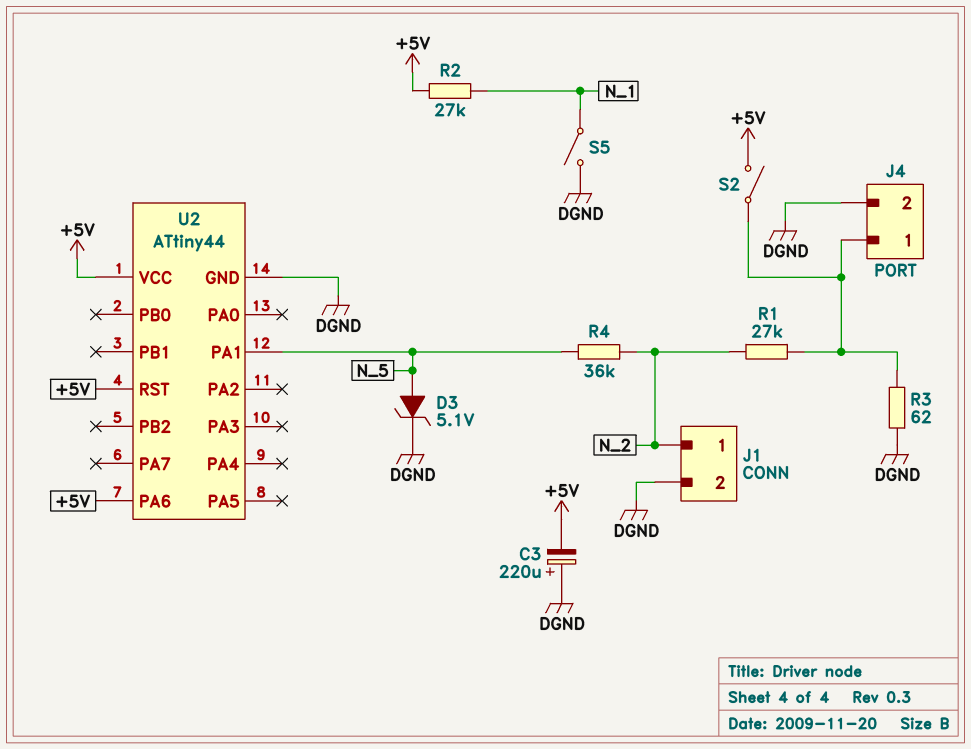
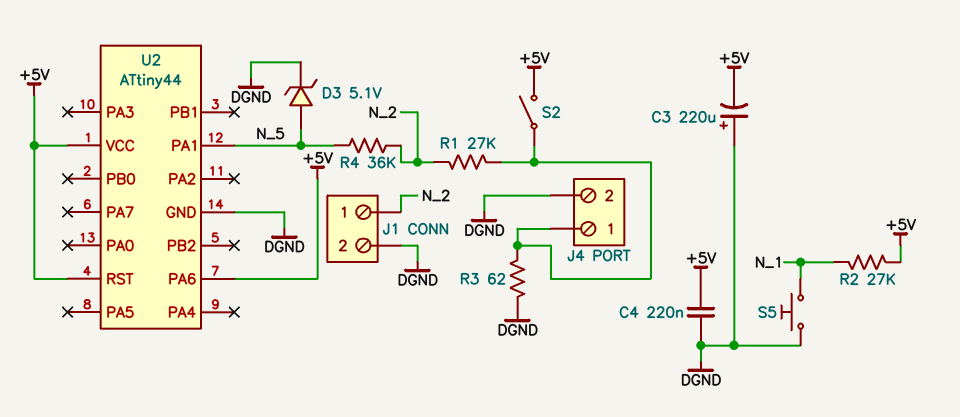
C4: none -> 220nF (+5V, DGND)
S5: switch (DGND, N_1) -> button (DGND, N_1)

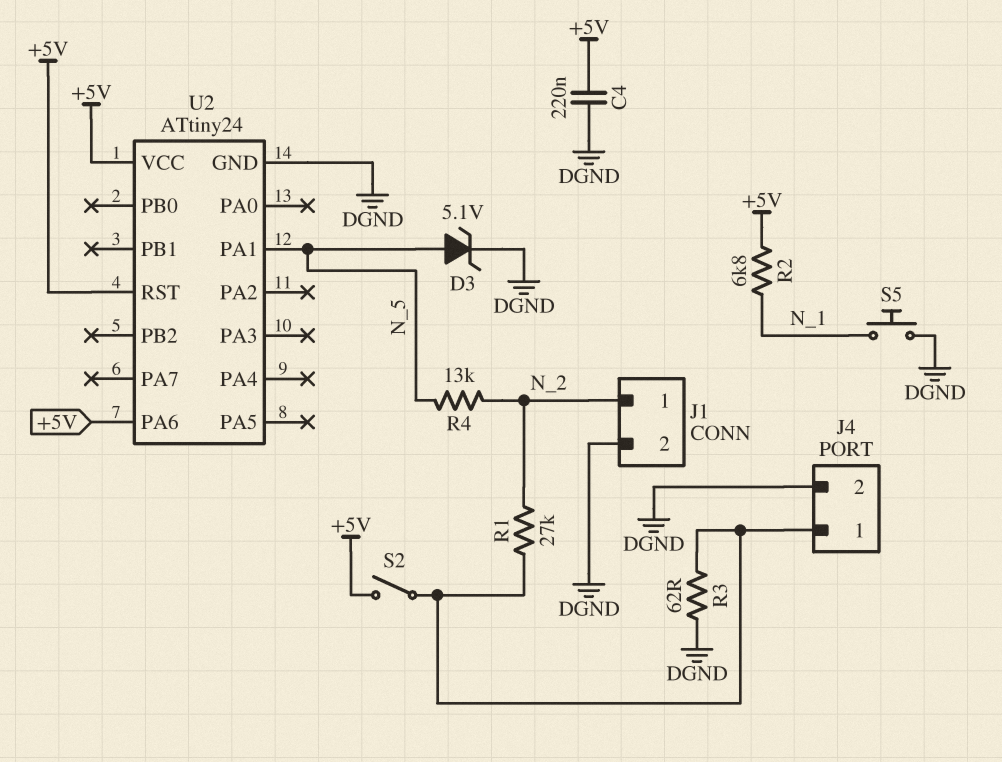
C3: 220uF (plus DGND, minus +5V) -> none
R2: 27k (+5V, N_1) -> 6.8k (+5V, N_1)
R4: 36k (N_2, N_5) -> 13k (N_2, N_5)
U2: ATtiny44 -> ATtiny24

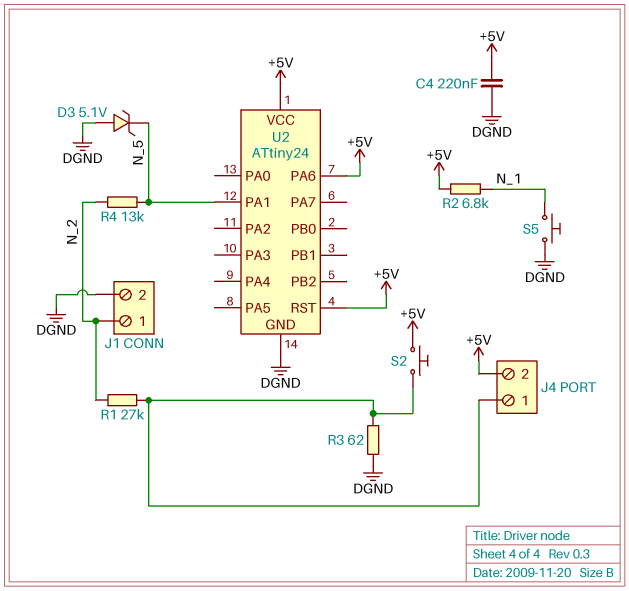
D3: zener 5.1V (A N_5, K DGND) -> zener 5.1V (A DGND, K N_5)
J4 pin 2: DGND -> +5V
S2: switch (+5V, J4/1) -> button (+5V, J4/1)

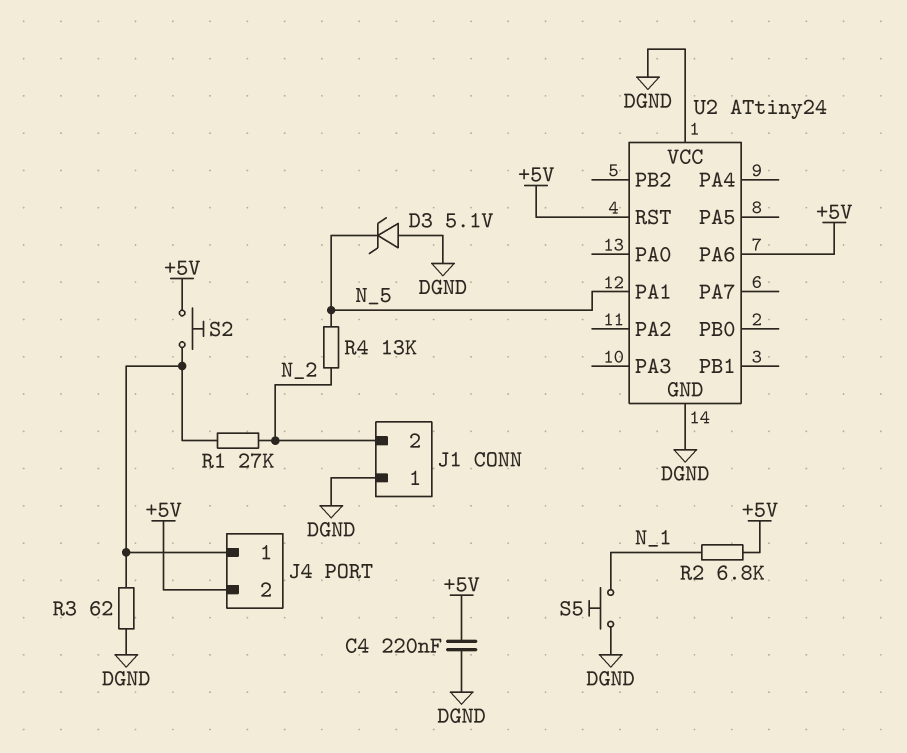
J1 pin 1: N_2 -> DGND
J1 pin 2: DGND -> N_2
U2 pin VCC: +5V -> DGND

